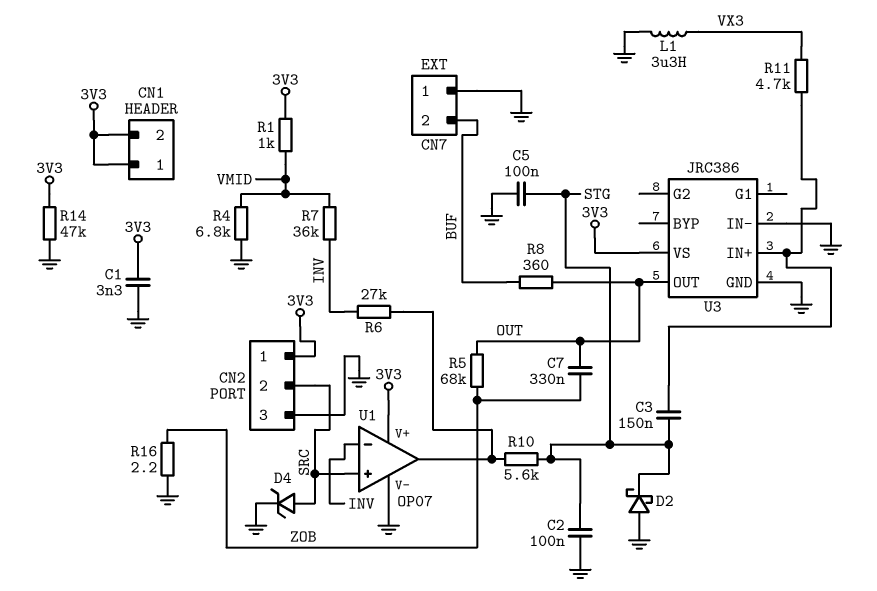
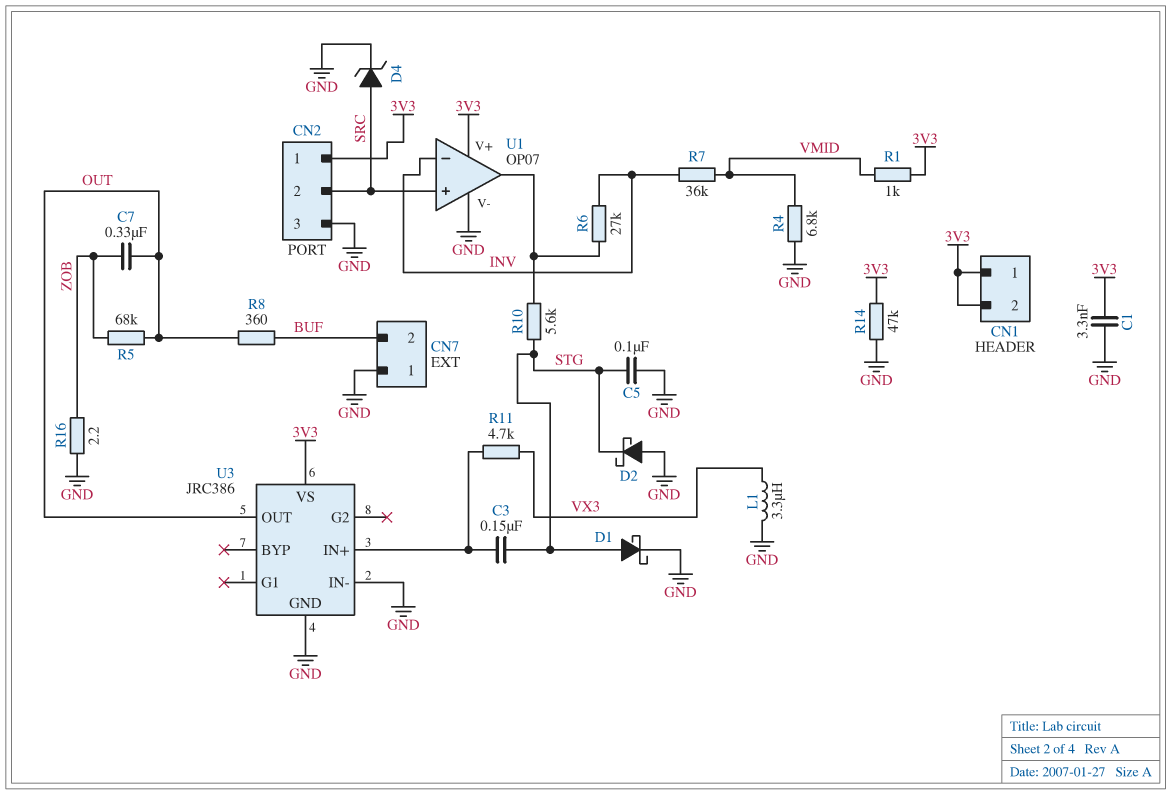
C2: 100nF (GND, STG) -> none
D1: none -> schottky (A STG, K GND)

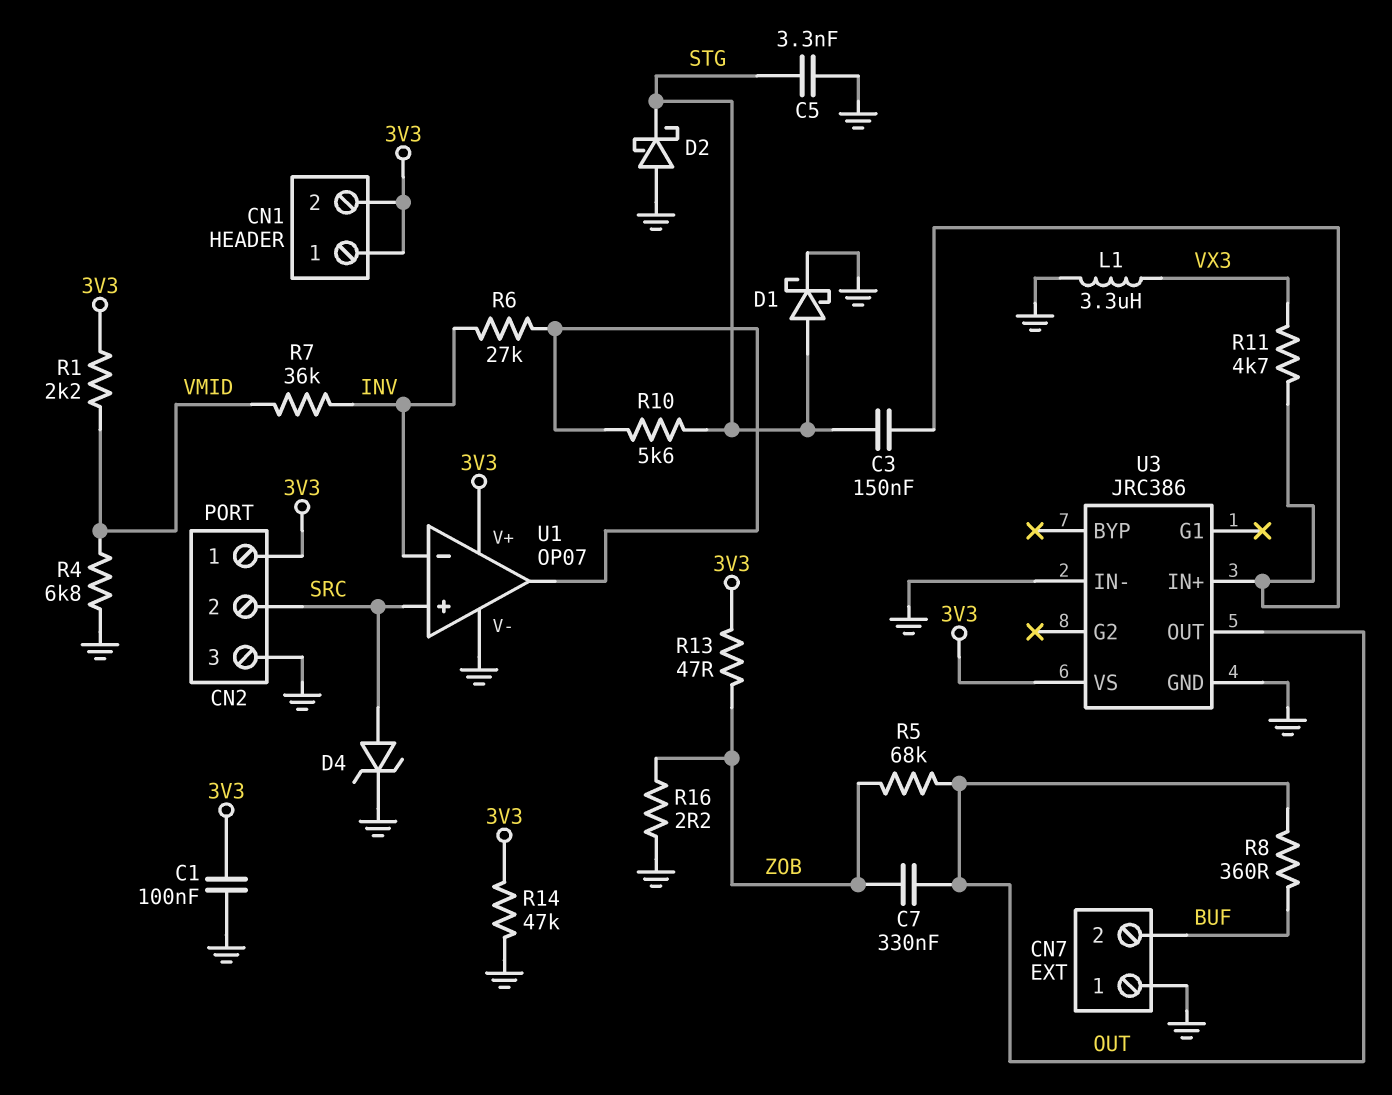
C1: 3.3nF (3V3, GND) -> 100nF (3V3, GND)
C5: 100nF (GND, STG) -> 3.3nF (GND, STG)
R1: 1k (3V3, VMID) -> 2.2k (3V3, VMID)
R13: none -> 47 (3V3, ZOB)

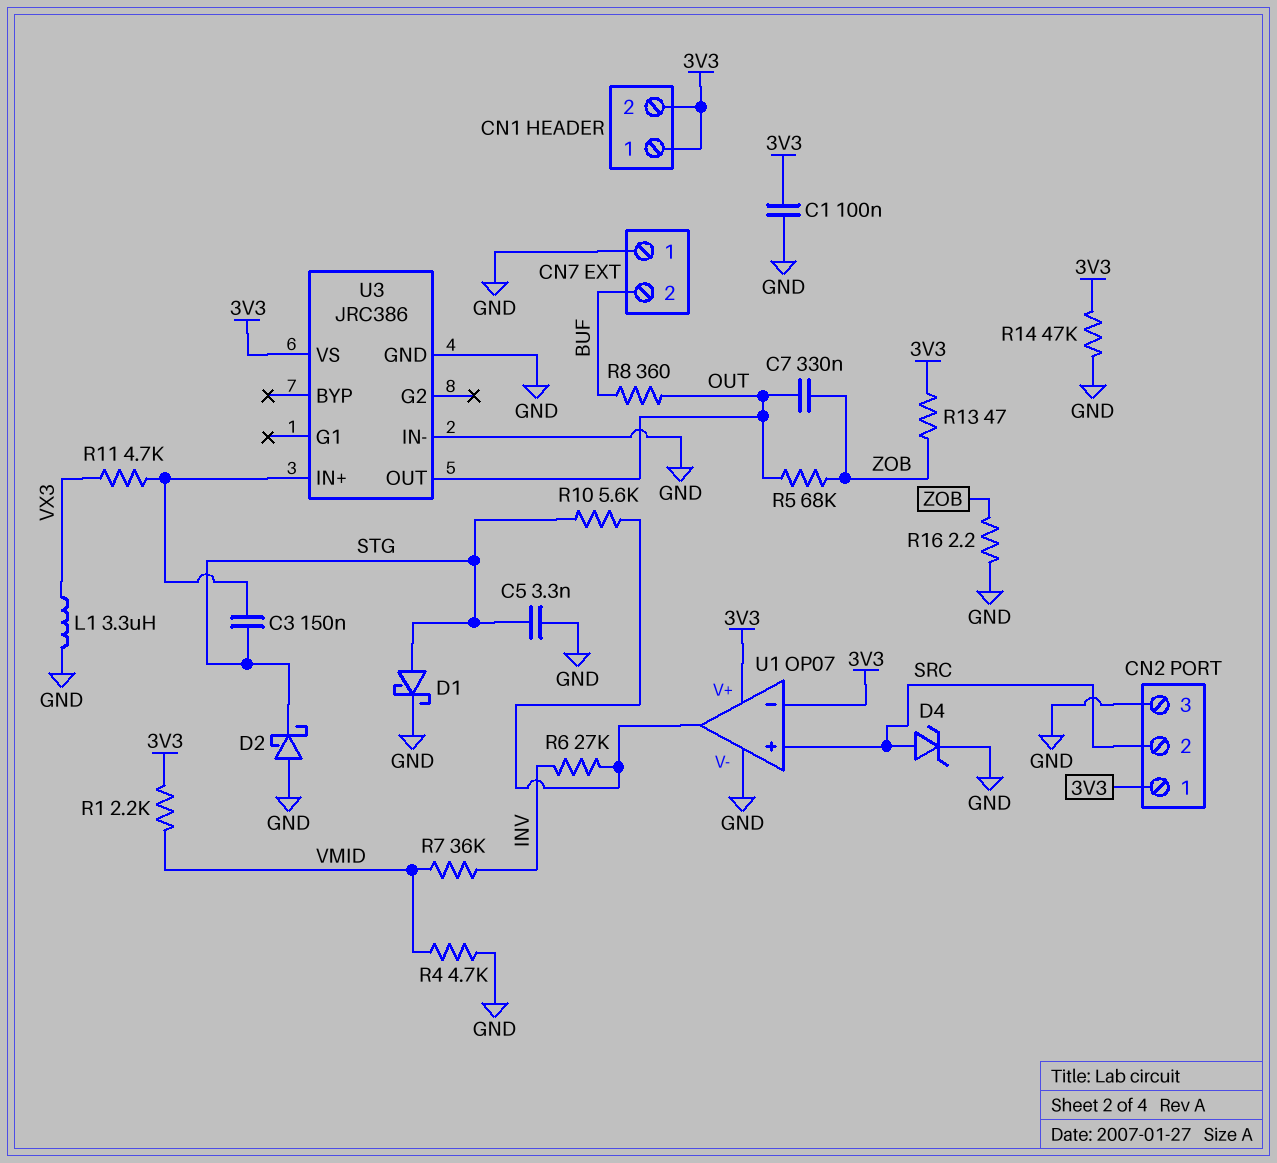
R4: 6.8k (GND, VMID) -> 4.7k (GND, VMID)
U1 pin in-: INV -> 3V3

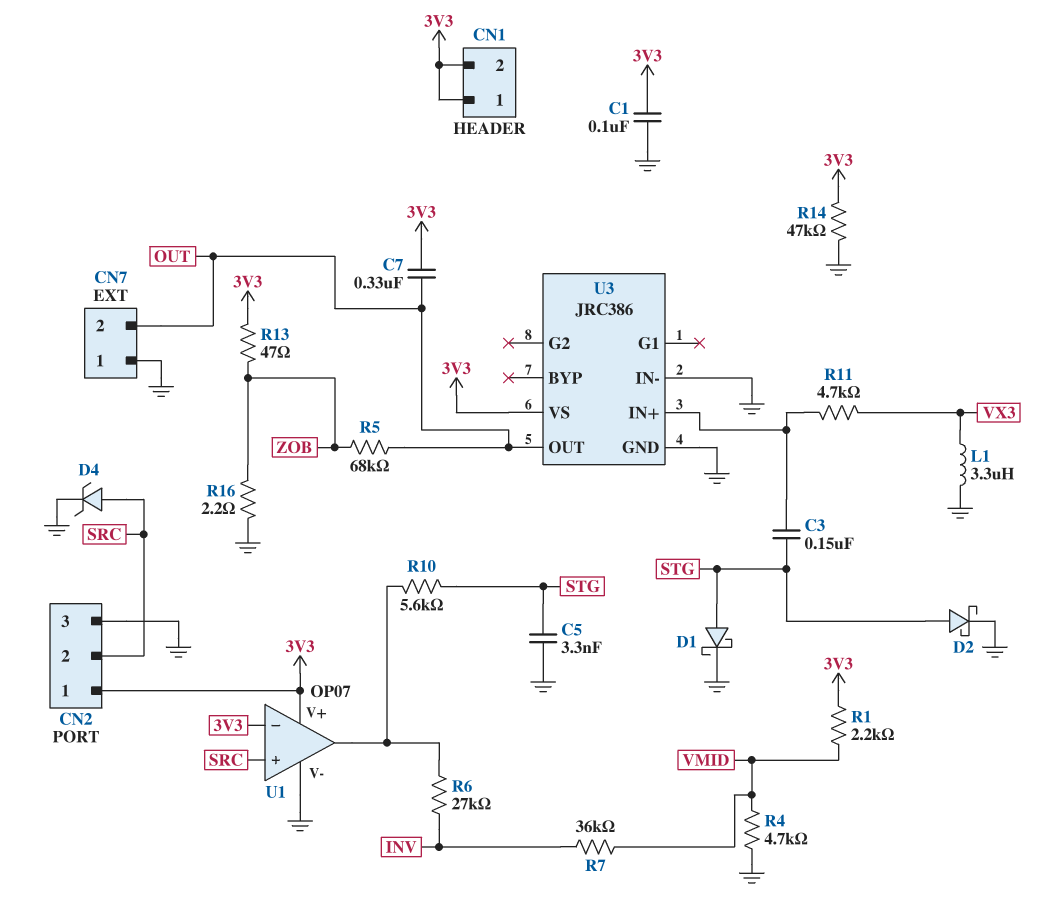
C7: 330nF (OUT, ZOB) -> 330nF (3V3, OUT)
CN7 pin 2: BUF -> OUT
D2: schottky (A GND, K STG) -> schottky (A STG, K GND)
R8: 360 (BUF, OUT) -> none

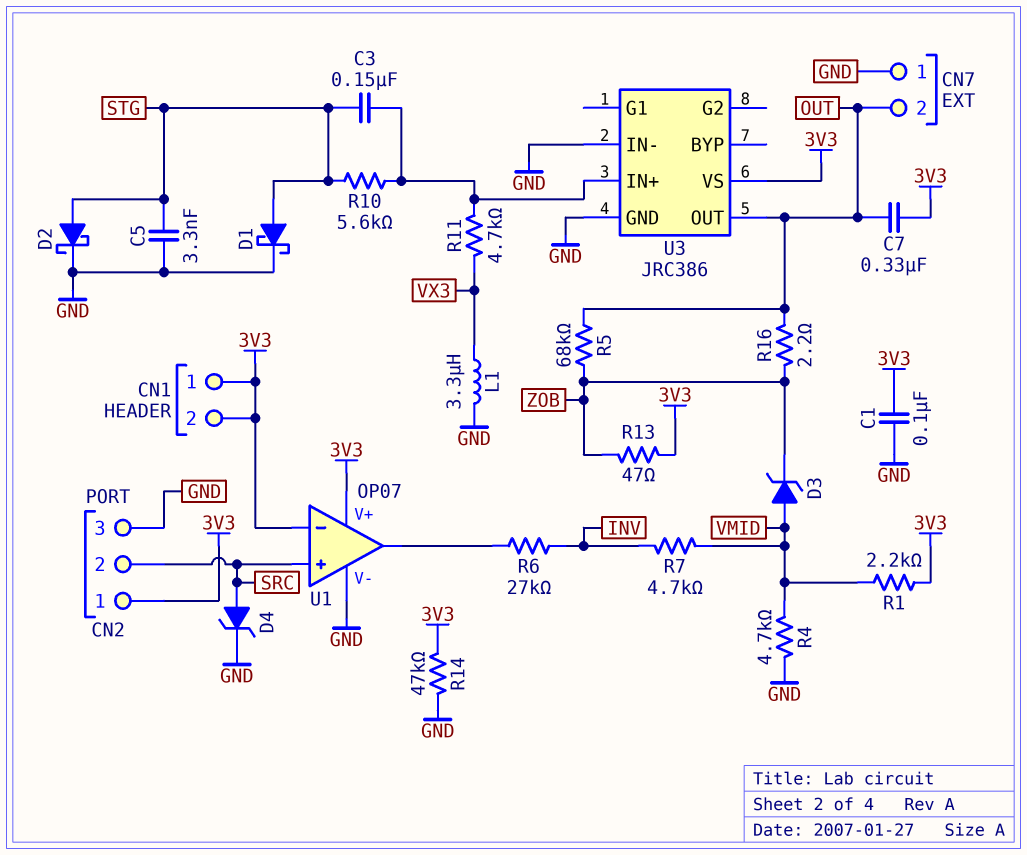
D3: none -> zener (A VMID, K ZOB)
R7: 36k (INV, VMID) -> 4.7k (INV, VMID)
R10: 5.6k (STG, U1/out) -> 5.6k (STG, U3/IN+)
R16: 2.2 (GND, ZOB) -> 2.2 (OUT, ZOB)

